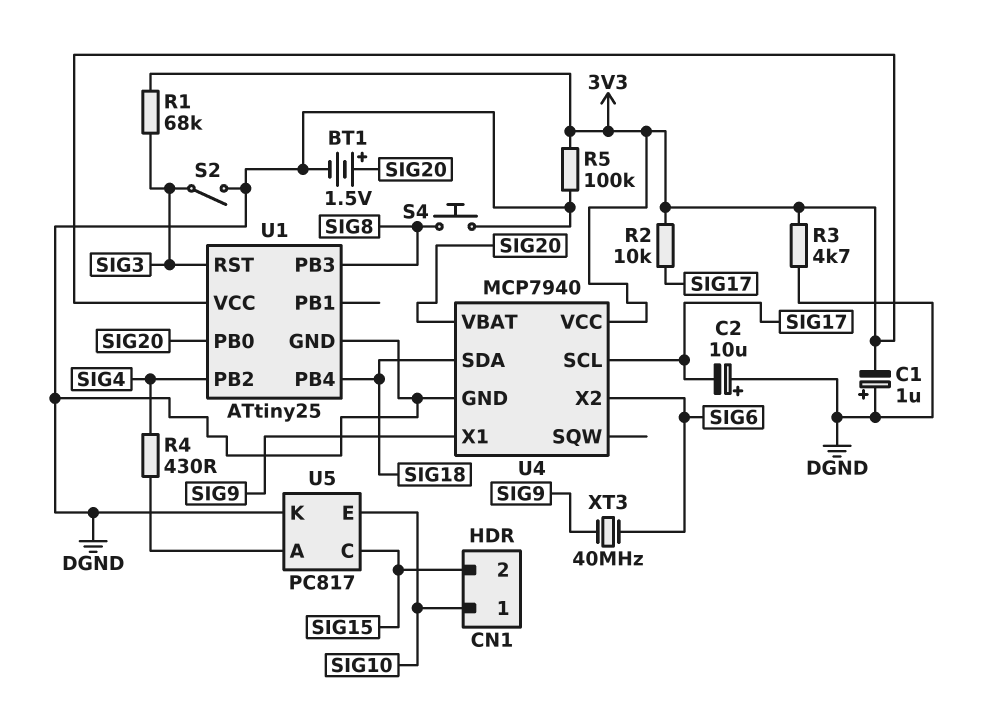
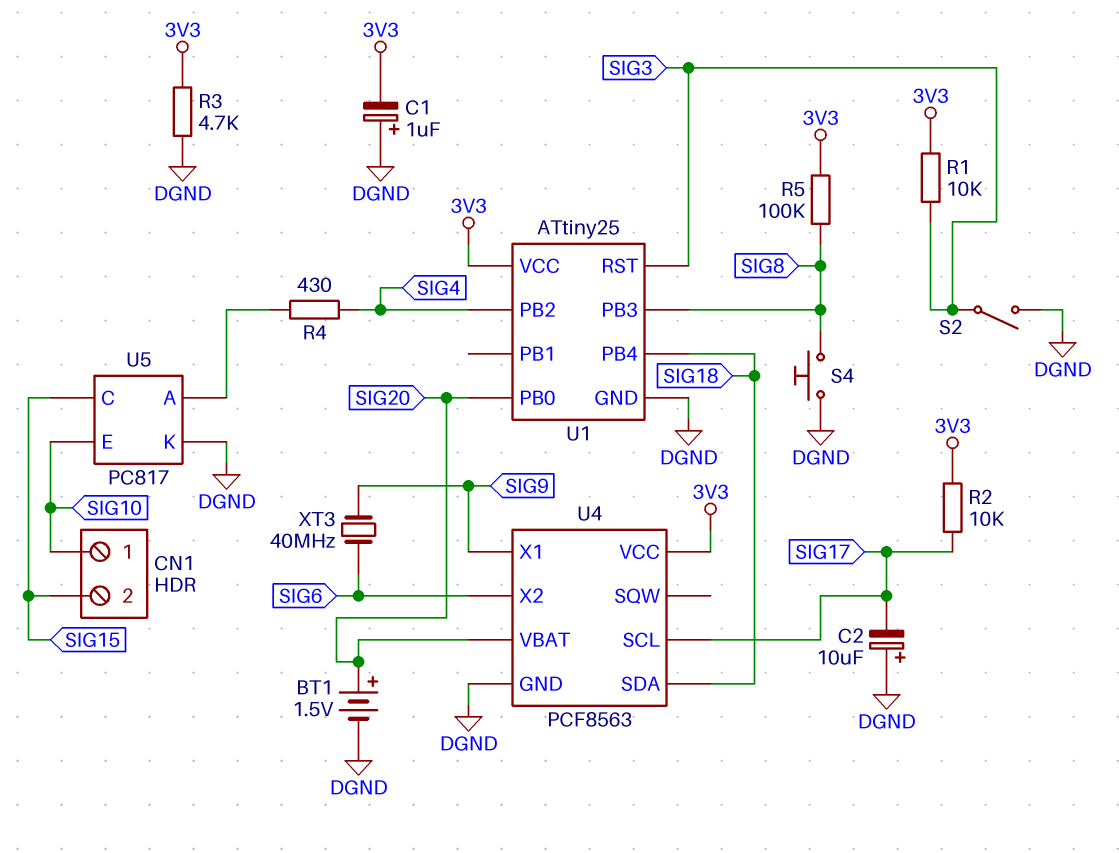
R1: 68k (3V3, SIG3) -> 10k (3V3, SIG3)
R5: 100k (3V3, DGND) -> 100k (3V3, SIG8)
U4: MCP7940 -> PCF8563

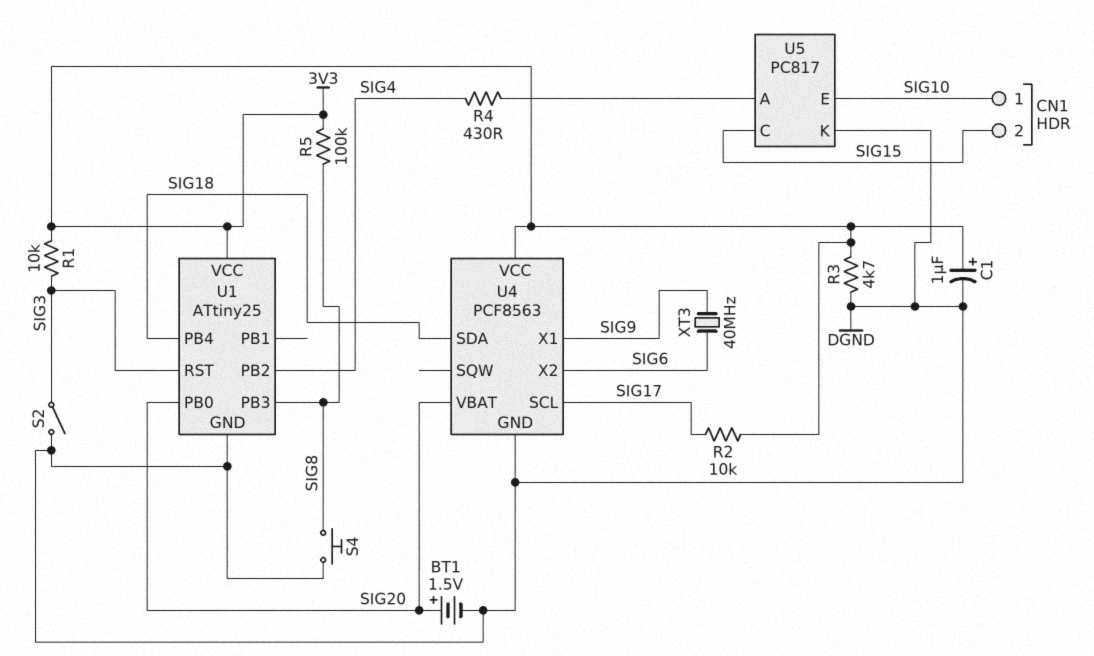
C1: 1uF (plus DGND, minus 3V3) -> 1uF (plus 3V3, minus DGND)
C2: 10uF (plus DGND, minus SIG17) -> none

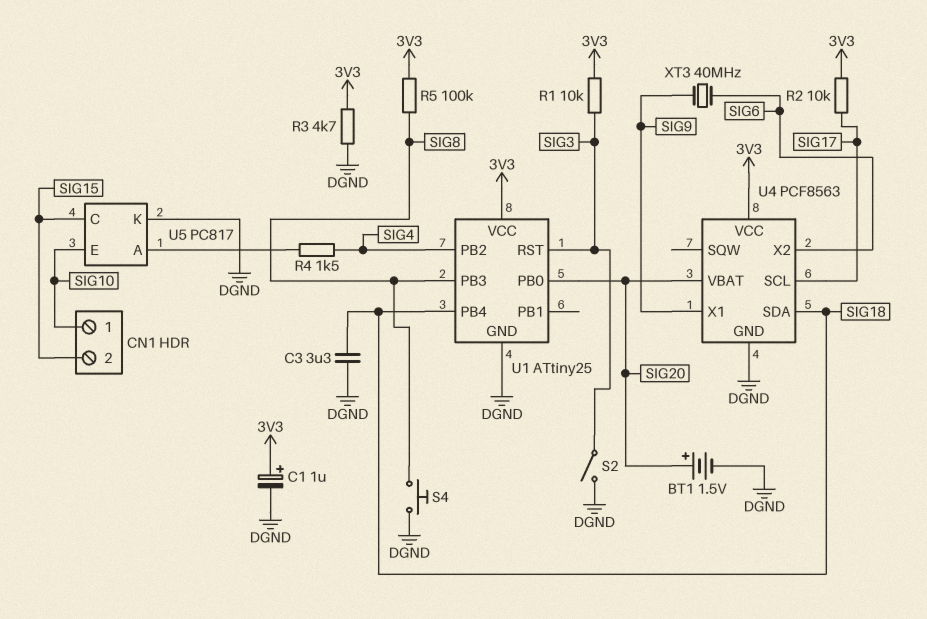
C3: none -> 3.3uF (DGND, SIG18)
R4: 430 (SIG4, U5/A) -> 1.5k (SIG4, U5/A)

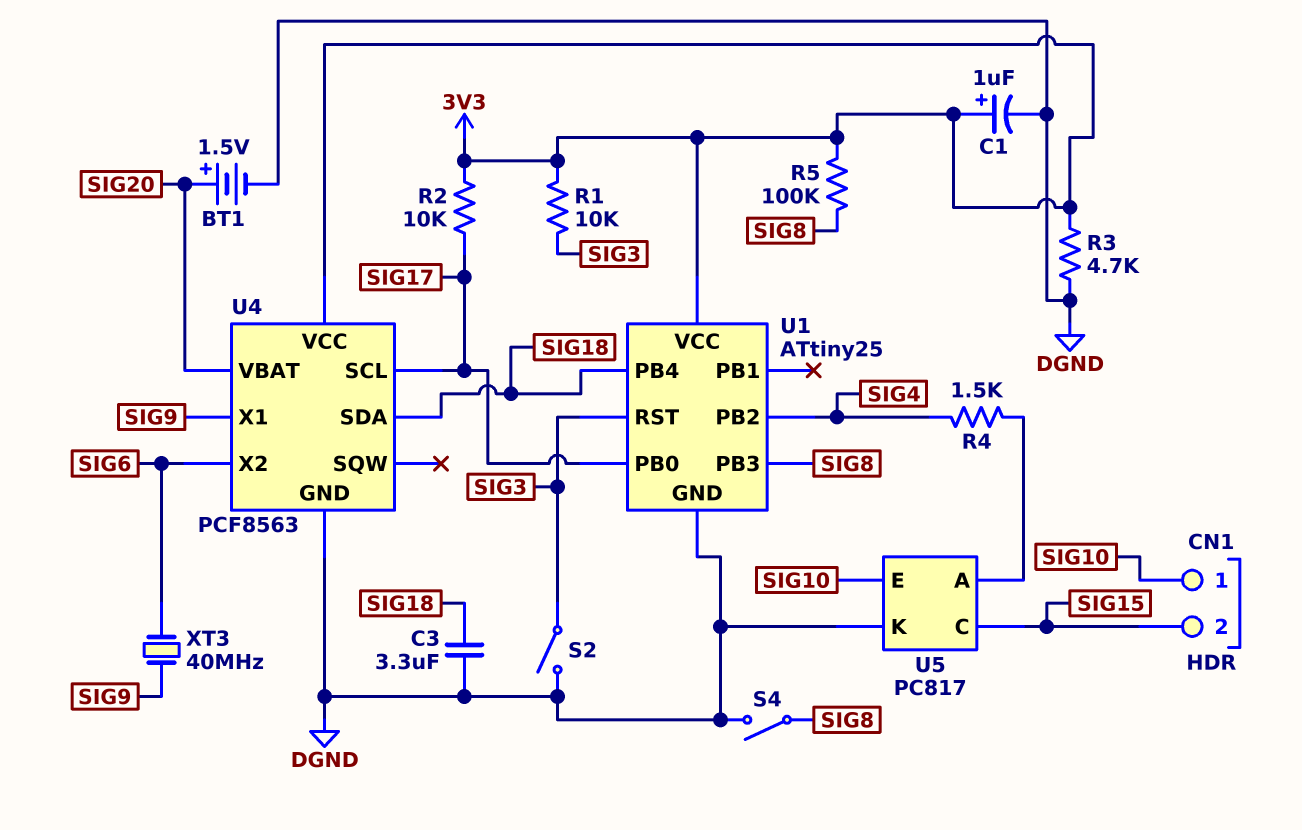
S4: button (DGND, SIG8) -> switch (DGND, SIG8)
U1 pin PB0: SIG20 -> SIG17

